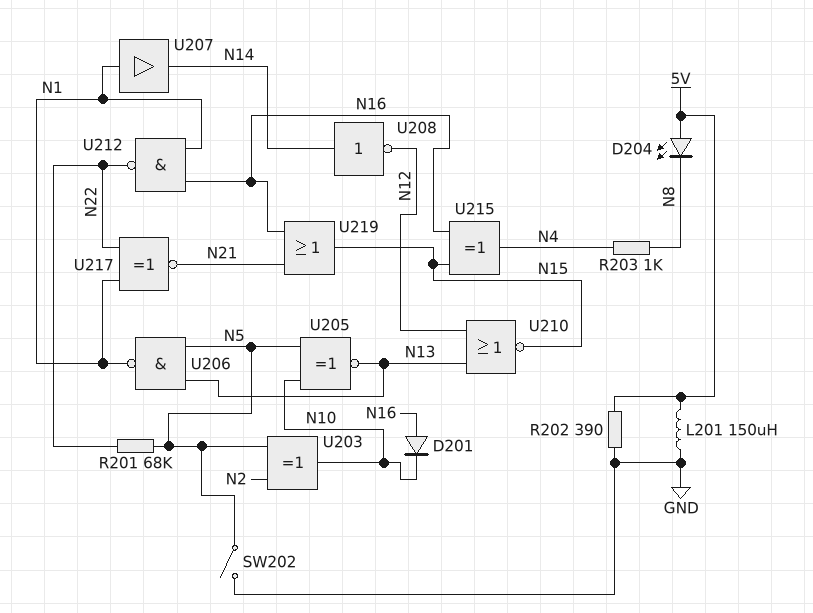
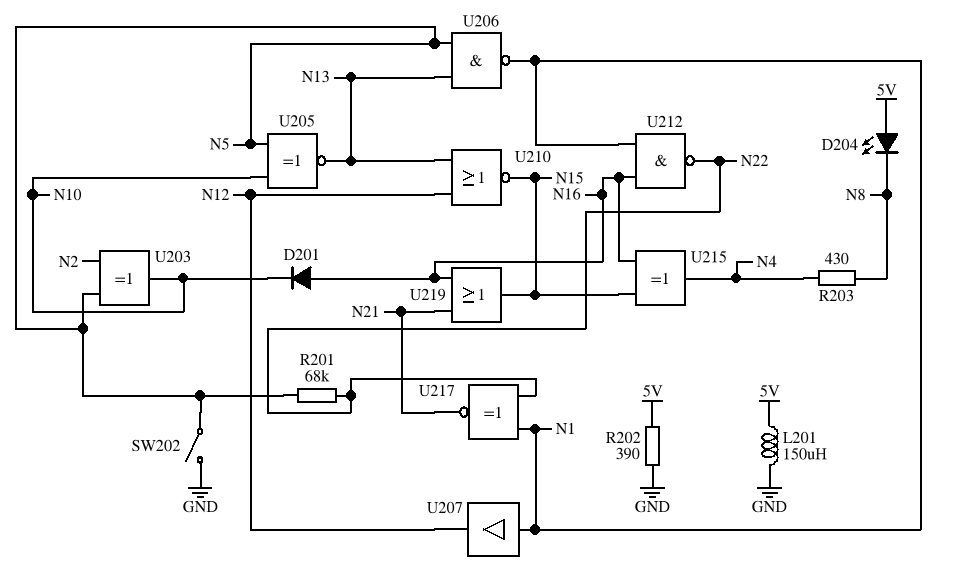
R203: 1k (N4, N8) -> 430 (N4, N8)
U207: buffer (in N1, out N14) -> buffer (in N1, out N12)
U208: NOT (in N14, out N12) -> none

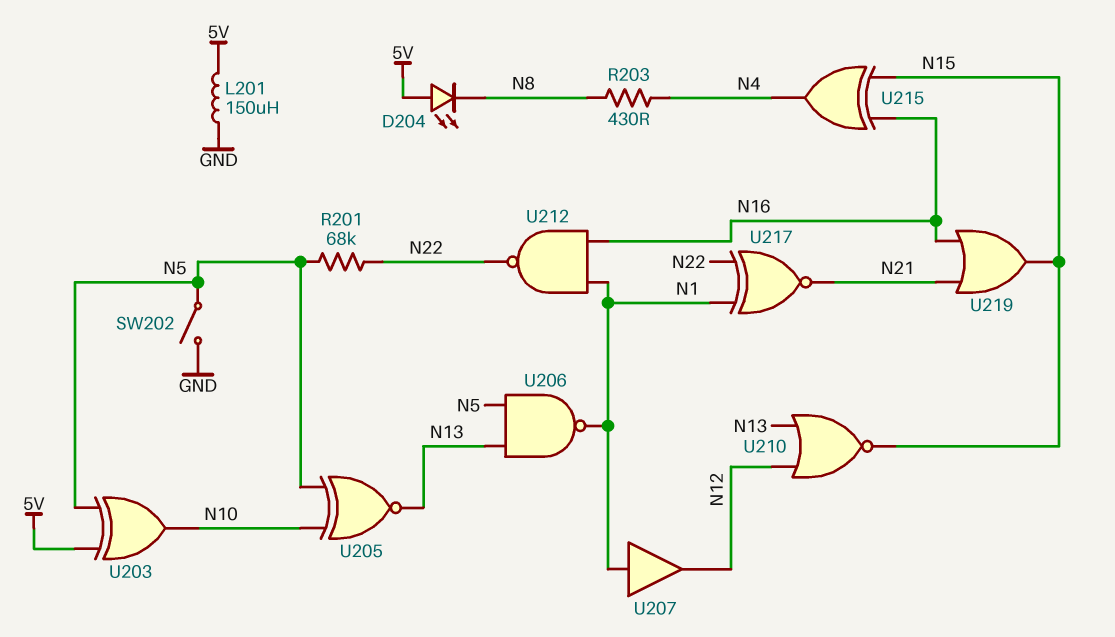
D201: diode (A N16, K N10) -> none
R202: 390 (5V, GND) -> none
U203: XOR (in N2, in N5, out N10) -> XOR (in 5V, in N5, out N10)

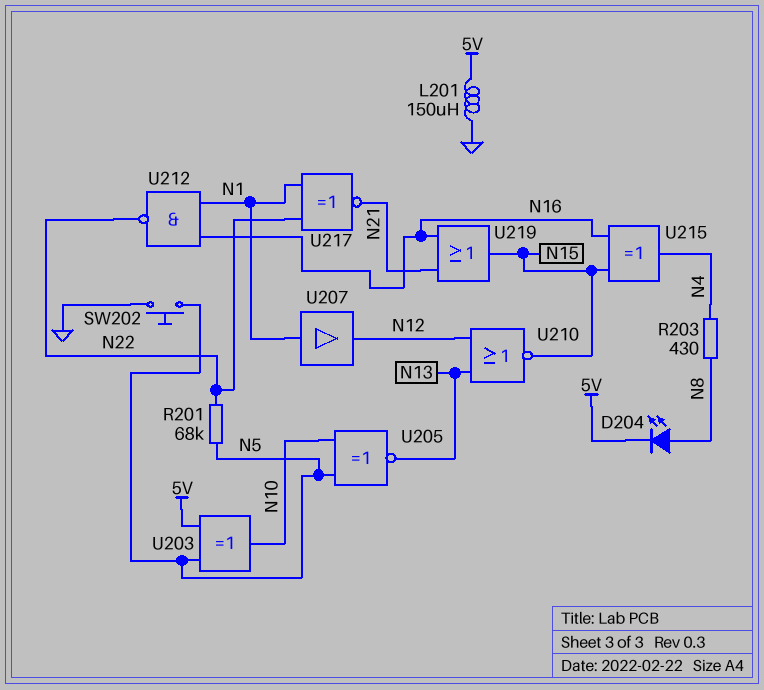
D204: LED (A 5V, K N8) -> LED (A N8, K 5V)
SW202: switch (GND, N5) -> button (GND, N5)
U206: NAND (in N5, in N13, out N1) -> none

